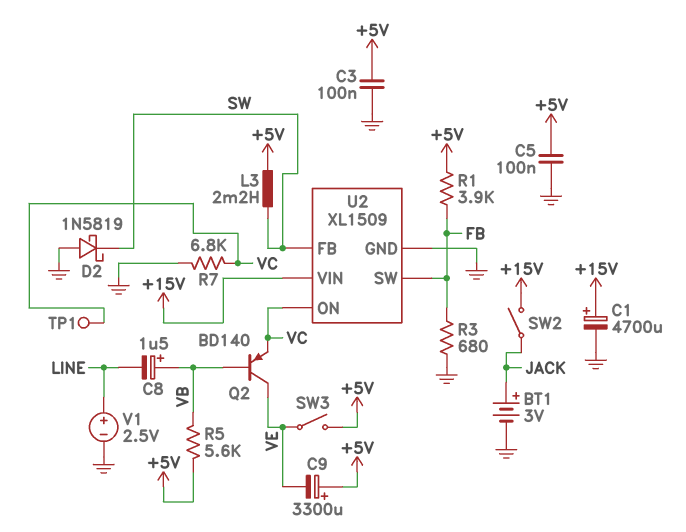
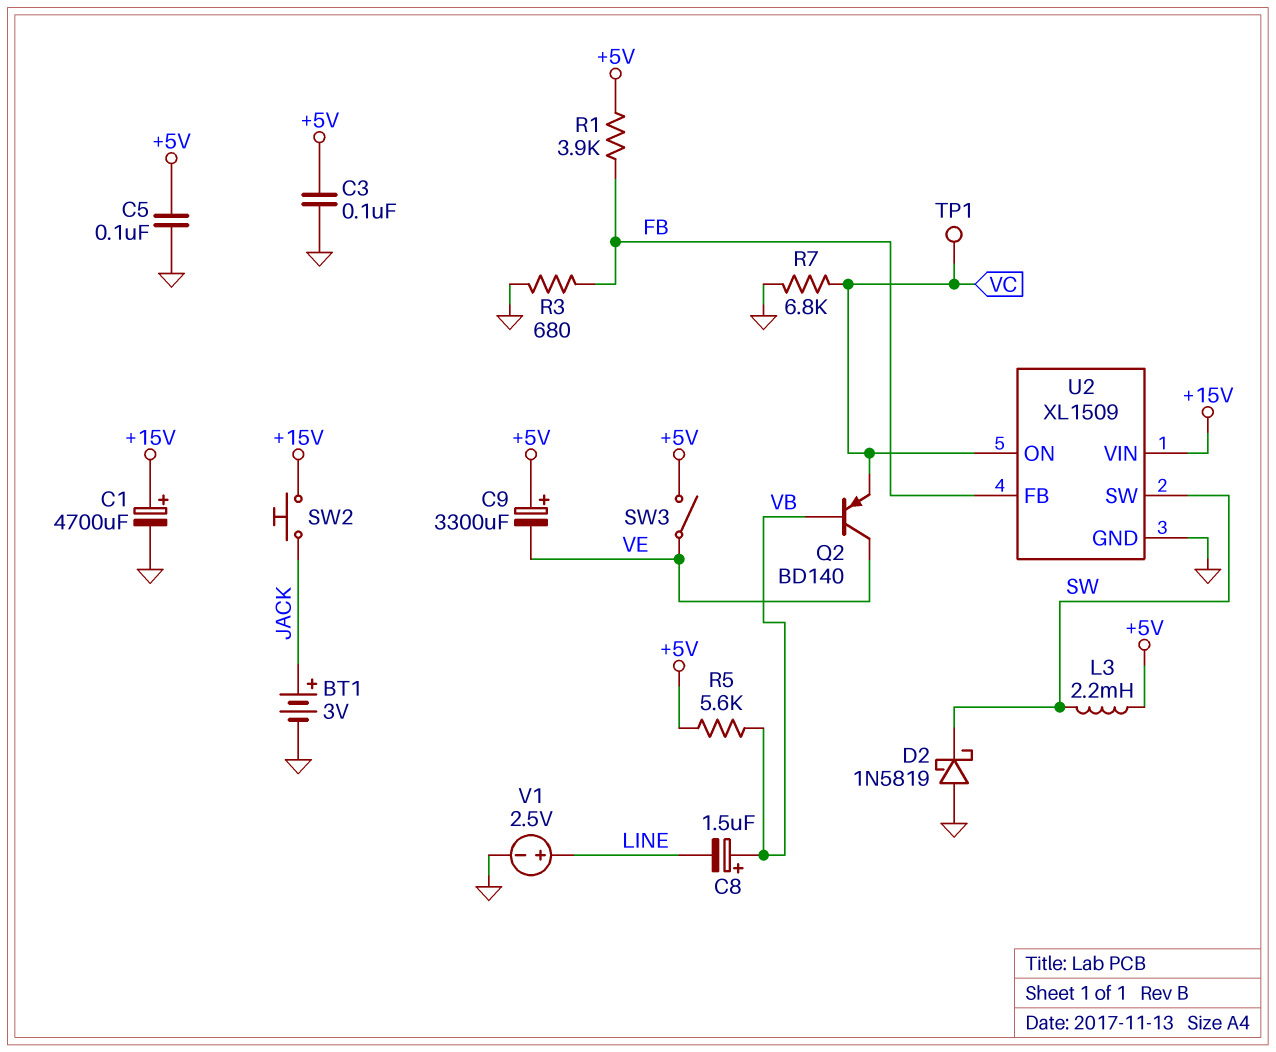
SW2: switch (+15V, JACK) -> button (+15V, JACK)
U2 pin FB: SW -> FB
U2 pin SW: FB -> SW

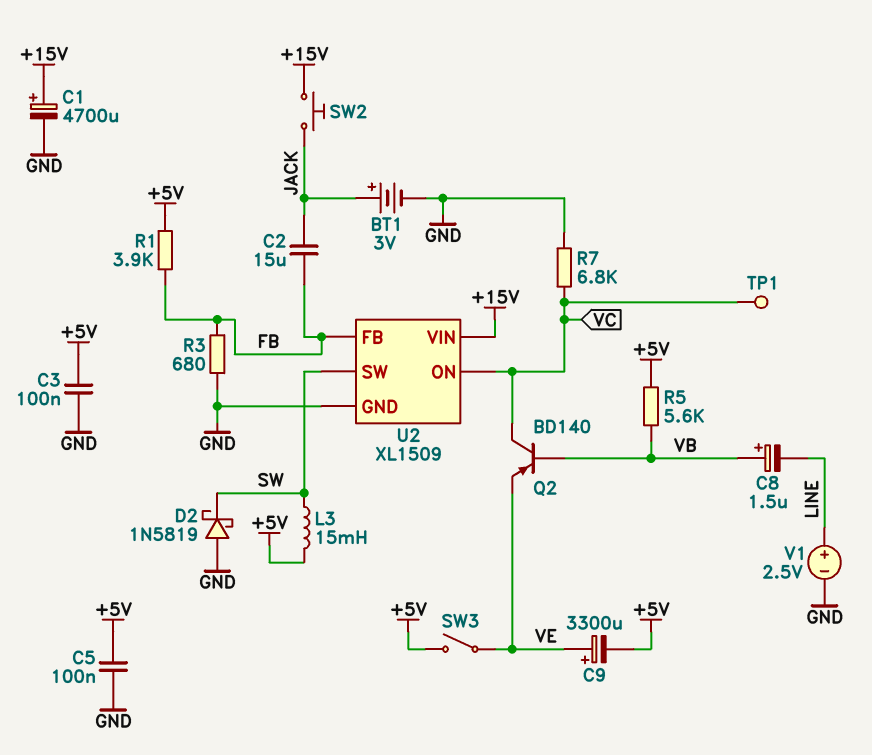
C2: none -> 15uF (FB, JACK)
C9: 3300uF (plus +5V, minus VE) -> 3300uF (plus VE, minus +5V)
L3: 2.2mH (+5V, SW) -> 15mH (+5V, SW)
Q2: PNP BD140 (B VB, C VE, E VC) -> PNP BD140 (B VB, C VC, E VE)

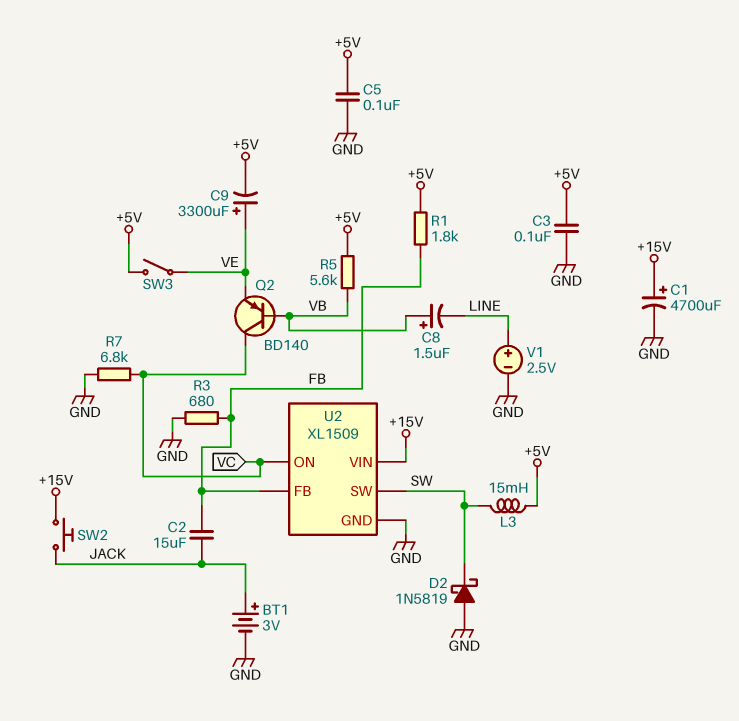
R1: 3.9k (+5V, FB) -> 1.8k (+5V, FB)
TP1: test point (VC) -> none

